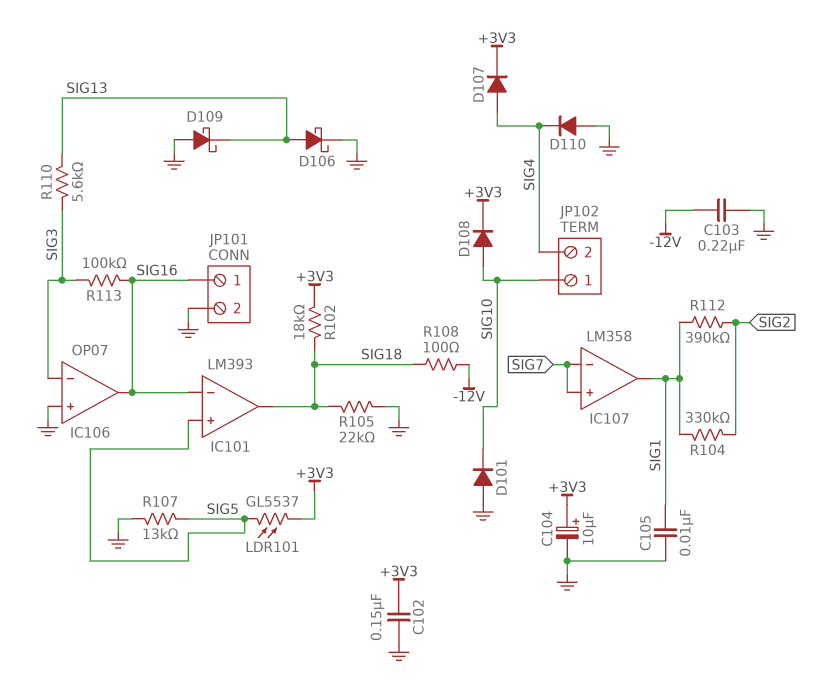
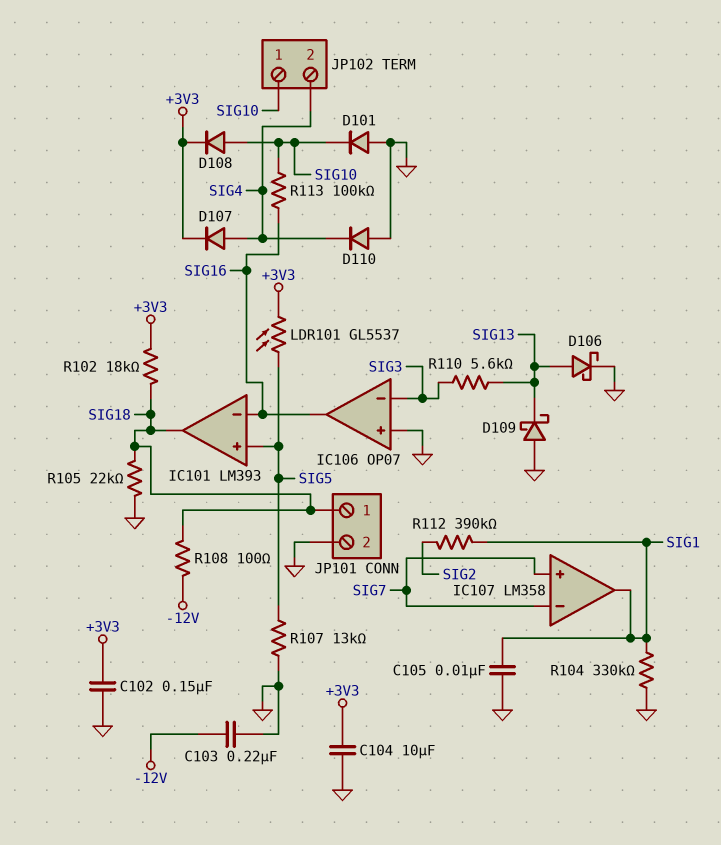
C104: 10uF (plus +3V3, minus GND) -> 10uF (+3V3, GND)
JP101 pin 1: SIG16 -> SIG18
R104: 330k (SIG1, SIG2) -> 330k (GND, SIG1)
R113: 100k (SIG3, SIG16) -> 100k (SIG10, SIG16)

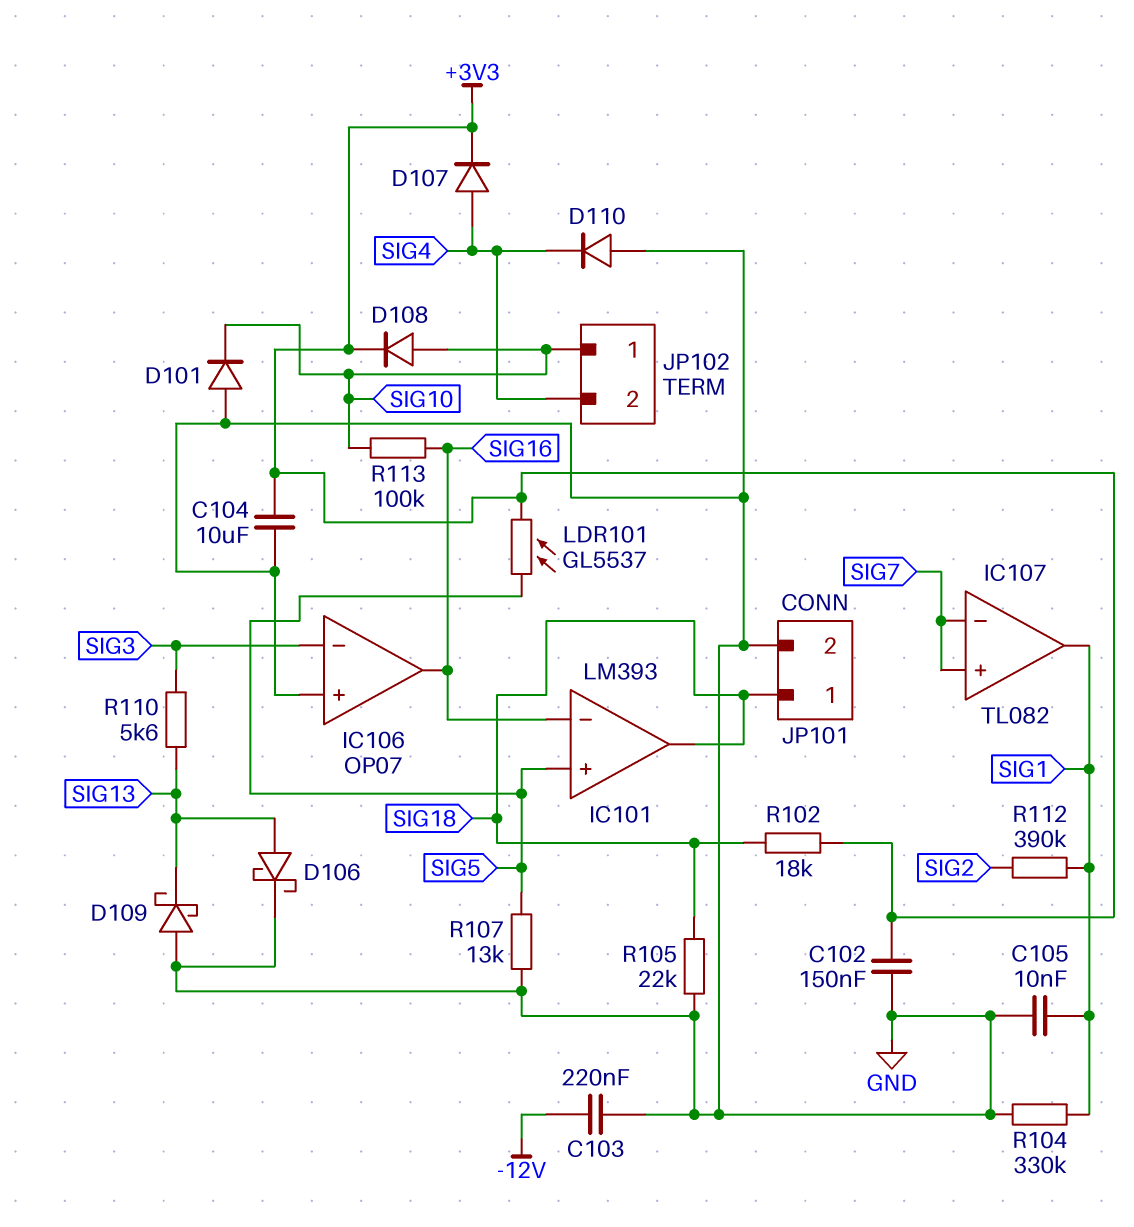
IC107: LM358 -> TL082
R108: 100 (-12V, SIG18) -> none

